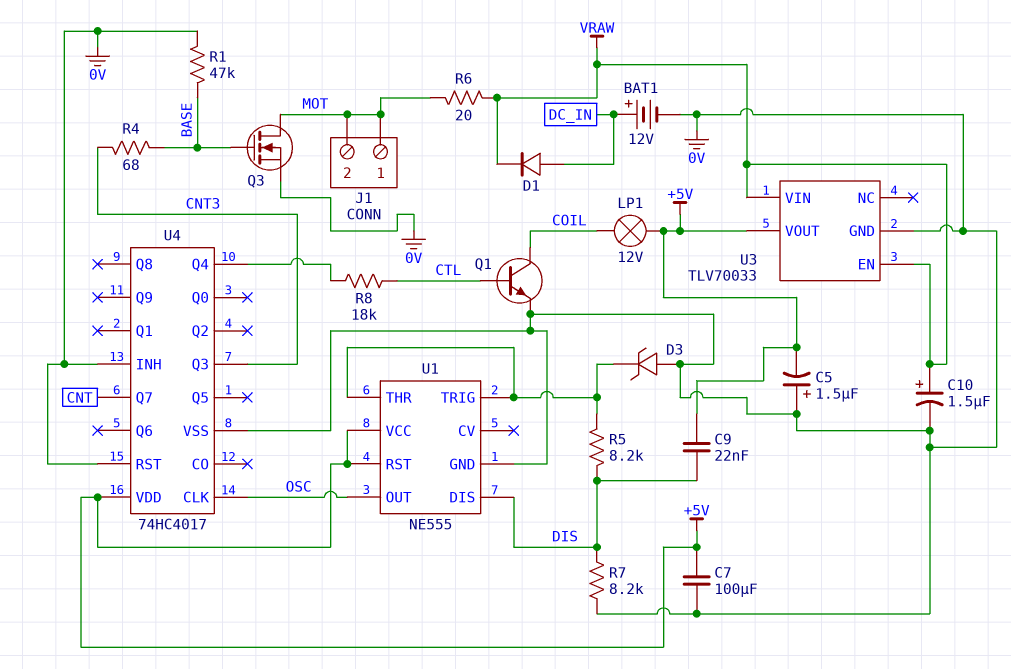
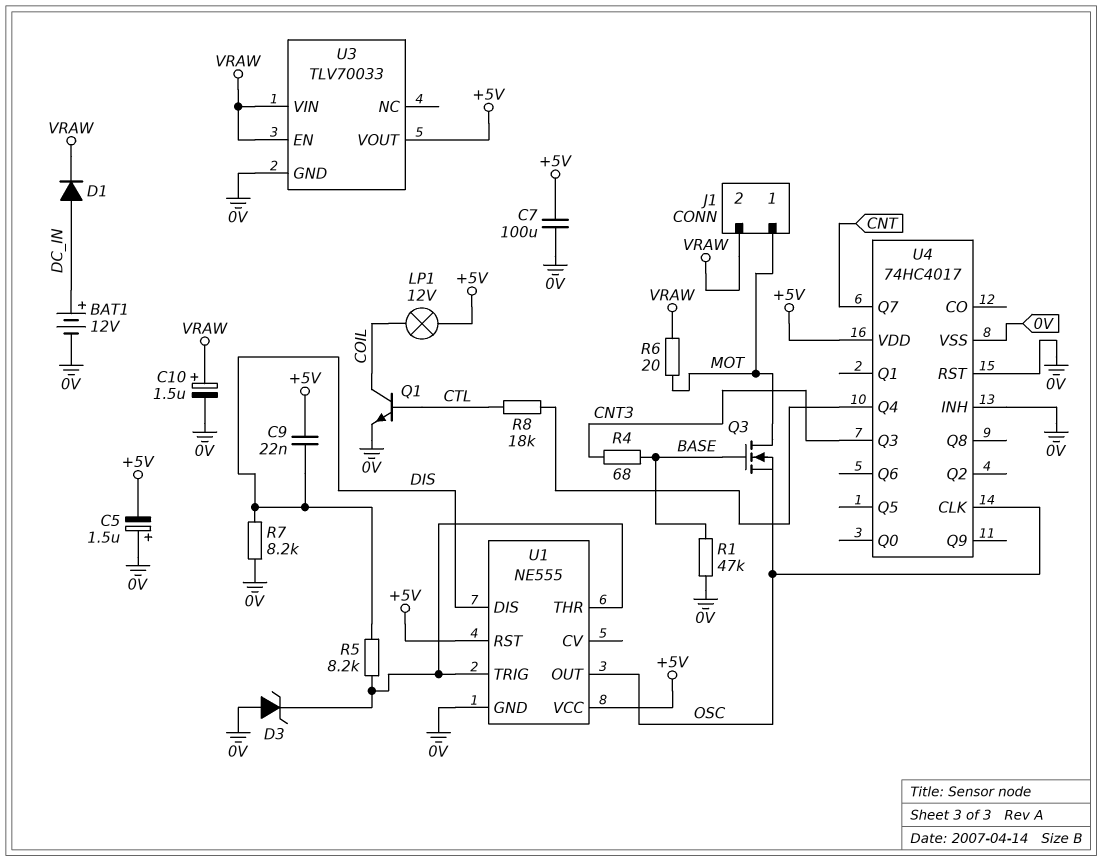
J1 pin 2: MOT -> VRAW
Q3: NMOS (G BASE, D MOT, S 0V) -> NMOS (G BASE, D MOT, S OSC)

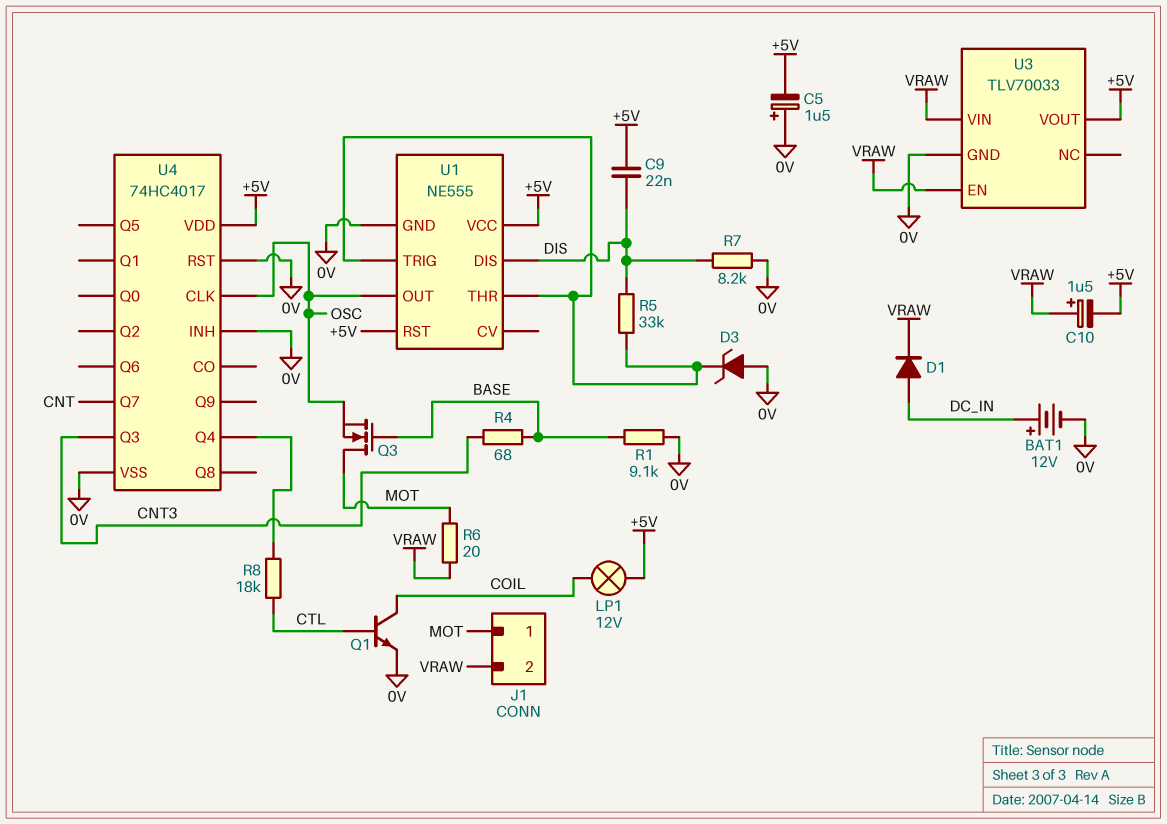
C7: 100uF (+5V, 0V) -> none
C10: 1.5uF (plus VRAW, minus 0V) -> 1.5uF (plus VRAW, minus +5V)
R1: 47k (0V, BASE) -> 9.1k (0V, BASE)
R5: 8.2k (DIS, U1/THR) -> 33k (DIS, U1/THR)

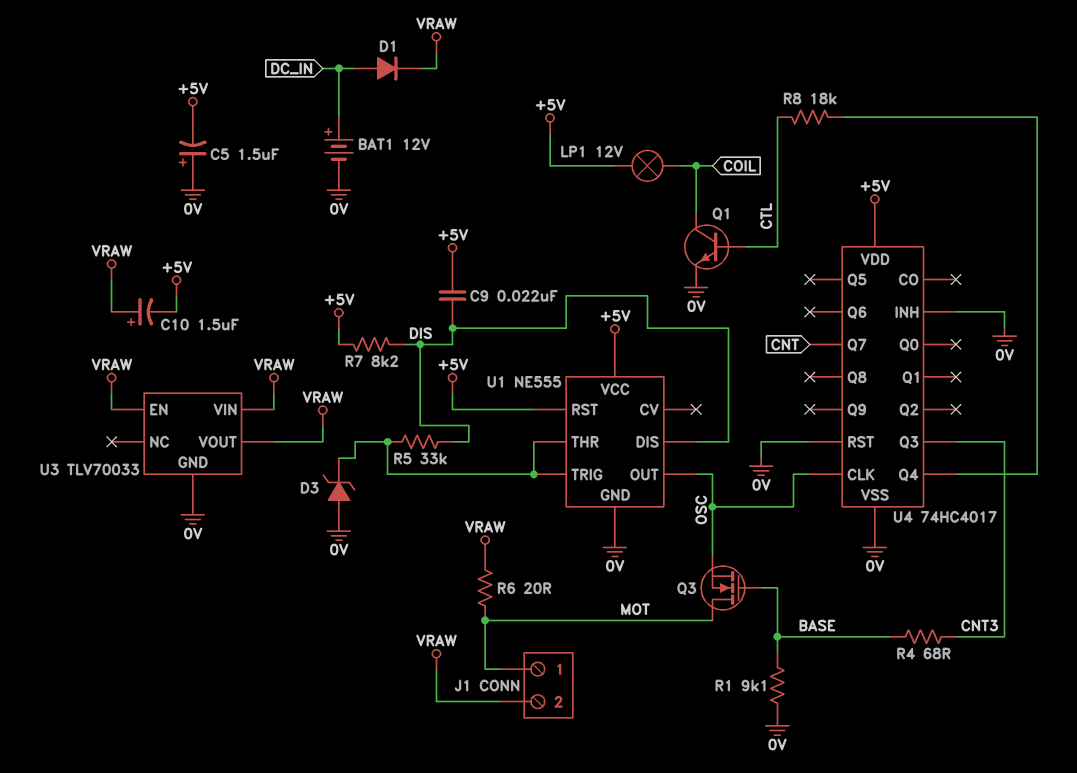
R7: 8.2k (0V, DIS) -> 8.2k (+5V, DIS)
U3 pin VOUT: +5V -> VRAW

